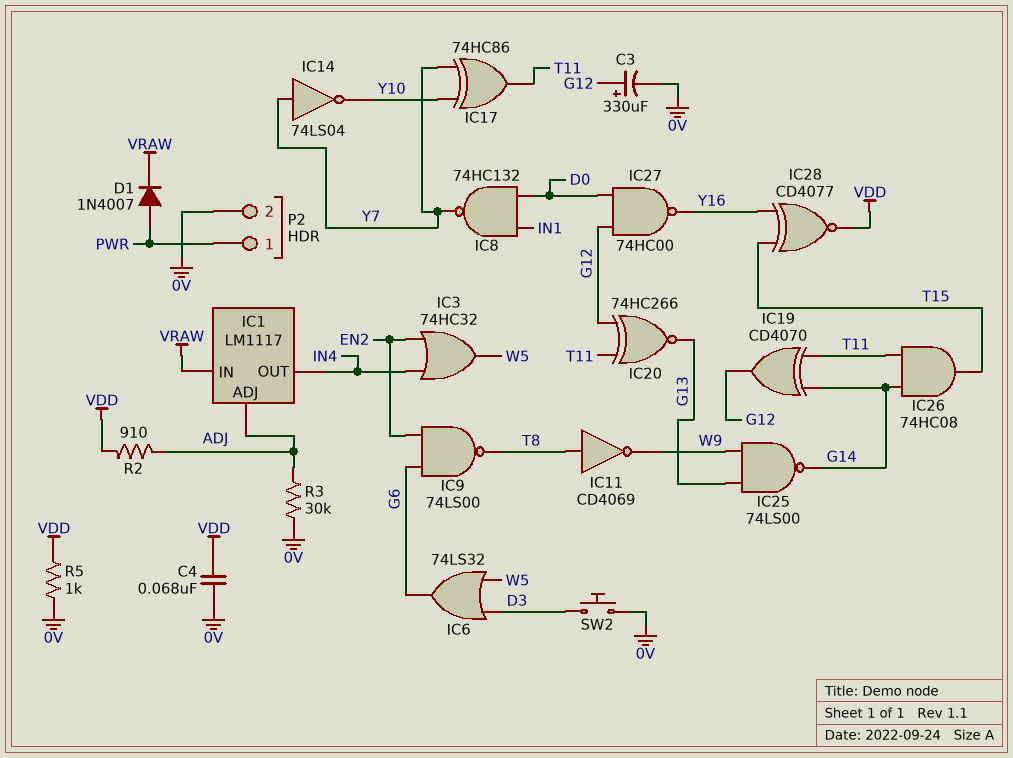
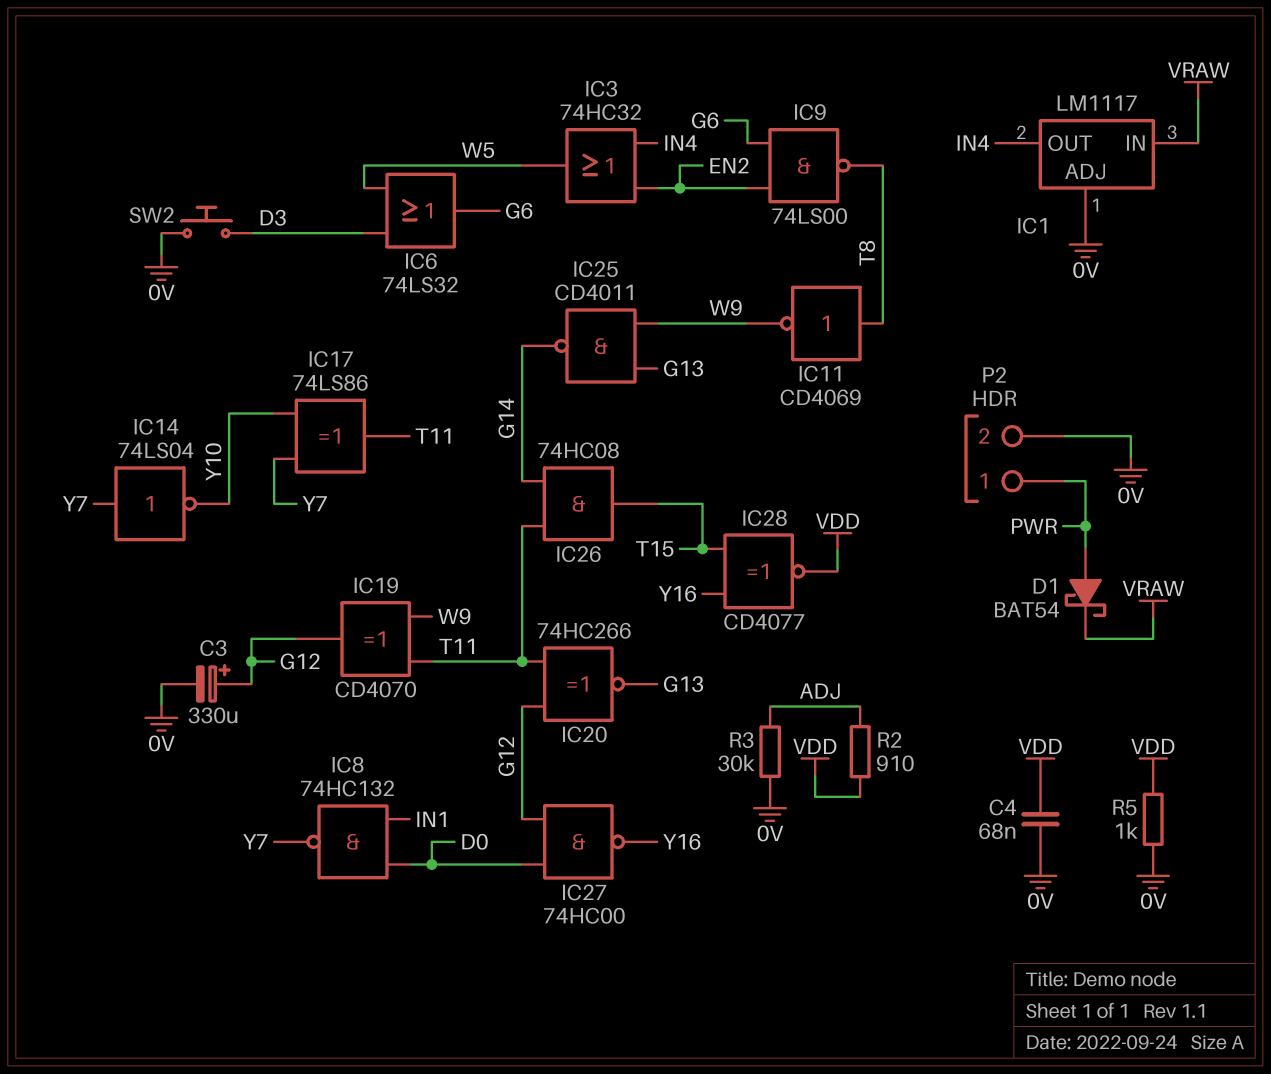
D1: diode 1N4007 (A PWR, K VRAW) -> schottky BAT54 (A PWR, K VRAW)
IC1 pin ADJ: ADJ -> 0V
IC17: XOR 74HC86 (in Y7, in Y10, out T11) -> XOR 74LS86 (in Y7, in Y10, out T11)
IC19: XOR CD4070 (in G14, in T11, out G12) -> XOR CD4070 (in T11, in W9, out G12)
IC25: NAND 74LS00 (in G13, in W9, out G14) -> NAND CD4011 (in G13, in W9, out G14)

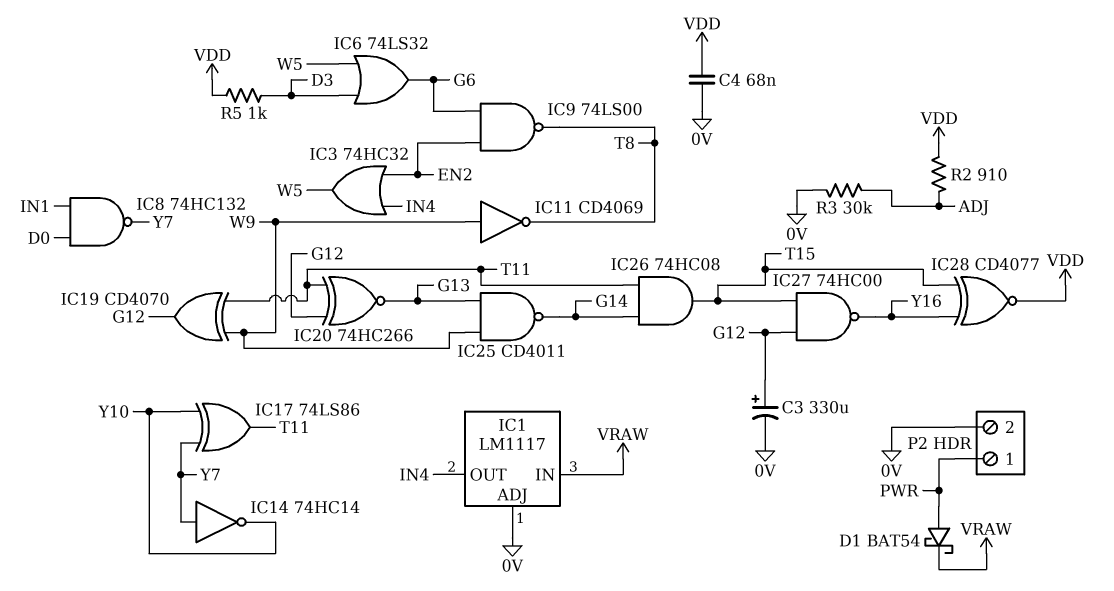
IC11: NOT CD4069 (in T8, out W9) -> NOT CD4069 (in W9, out T8)
IC14: NOT 74LS04 (in Y7, out Y10) -> NOT 74HC14 (in Y7, out Y10)
IC27: NAND 74HC00 (in D0, in G12, out Y16) -> NAND 74HC00 (in G12, in T15, out Y16)
R5: 1k (0V, VDD) -> 1k (D3, VDD)
SW2: button (0V, D3) -> none

